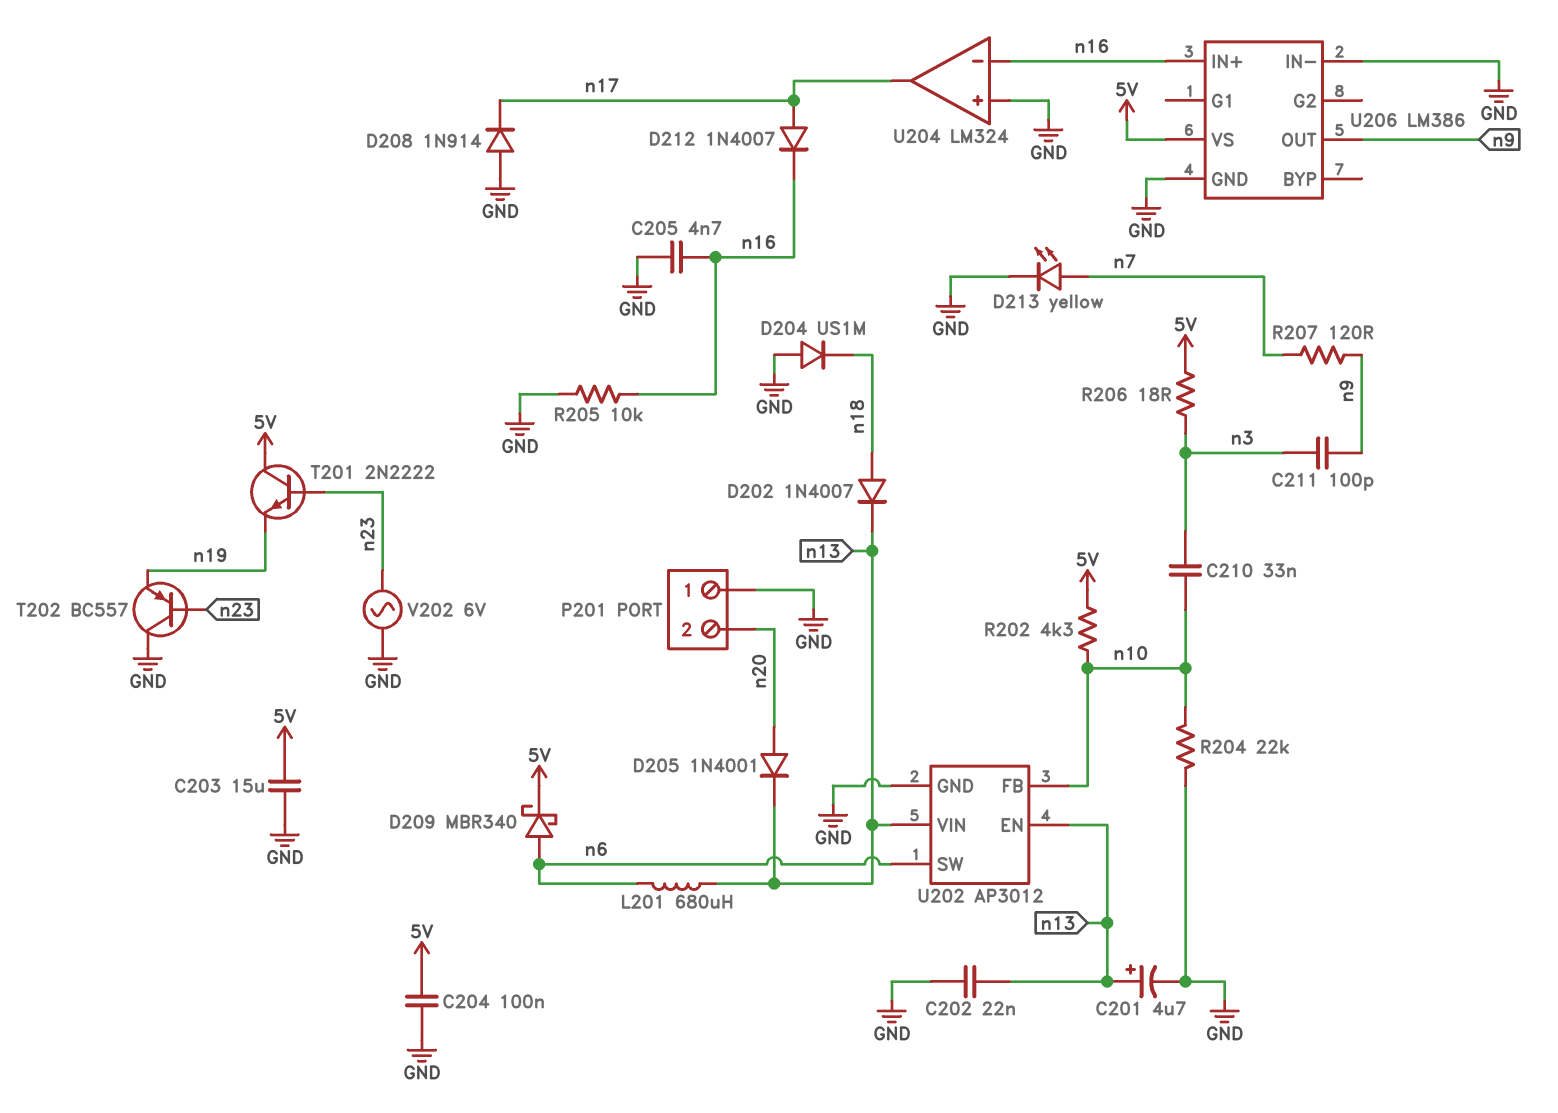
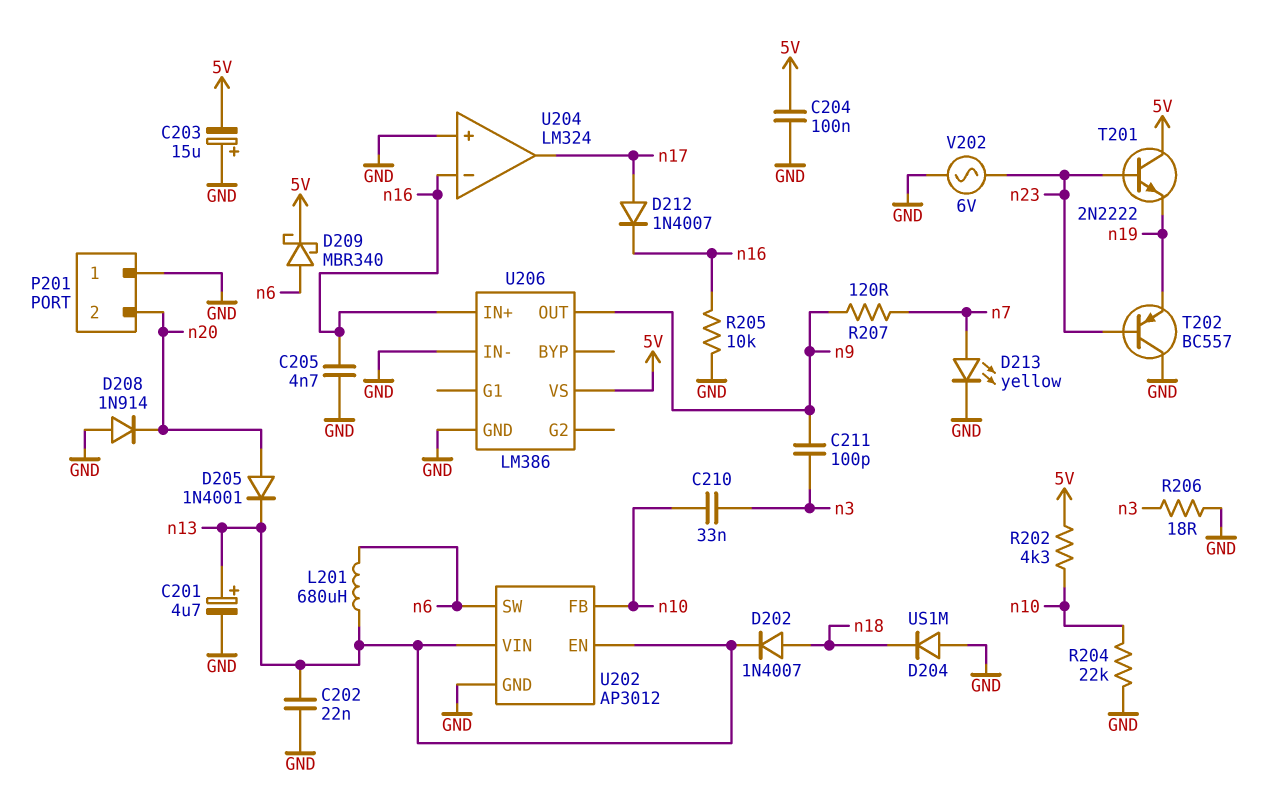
C203: 15uF (5V, GND) -> 15uF (plus GND, minus 5V)
D208: diode 1N914 (A GND, K n17) -> diode 1N914 (A GND, K n20)
R206: 18 (5V, n3) -> 18 (GND, n3)

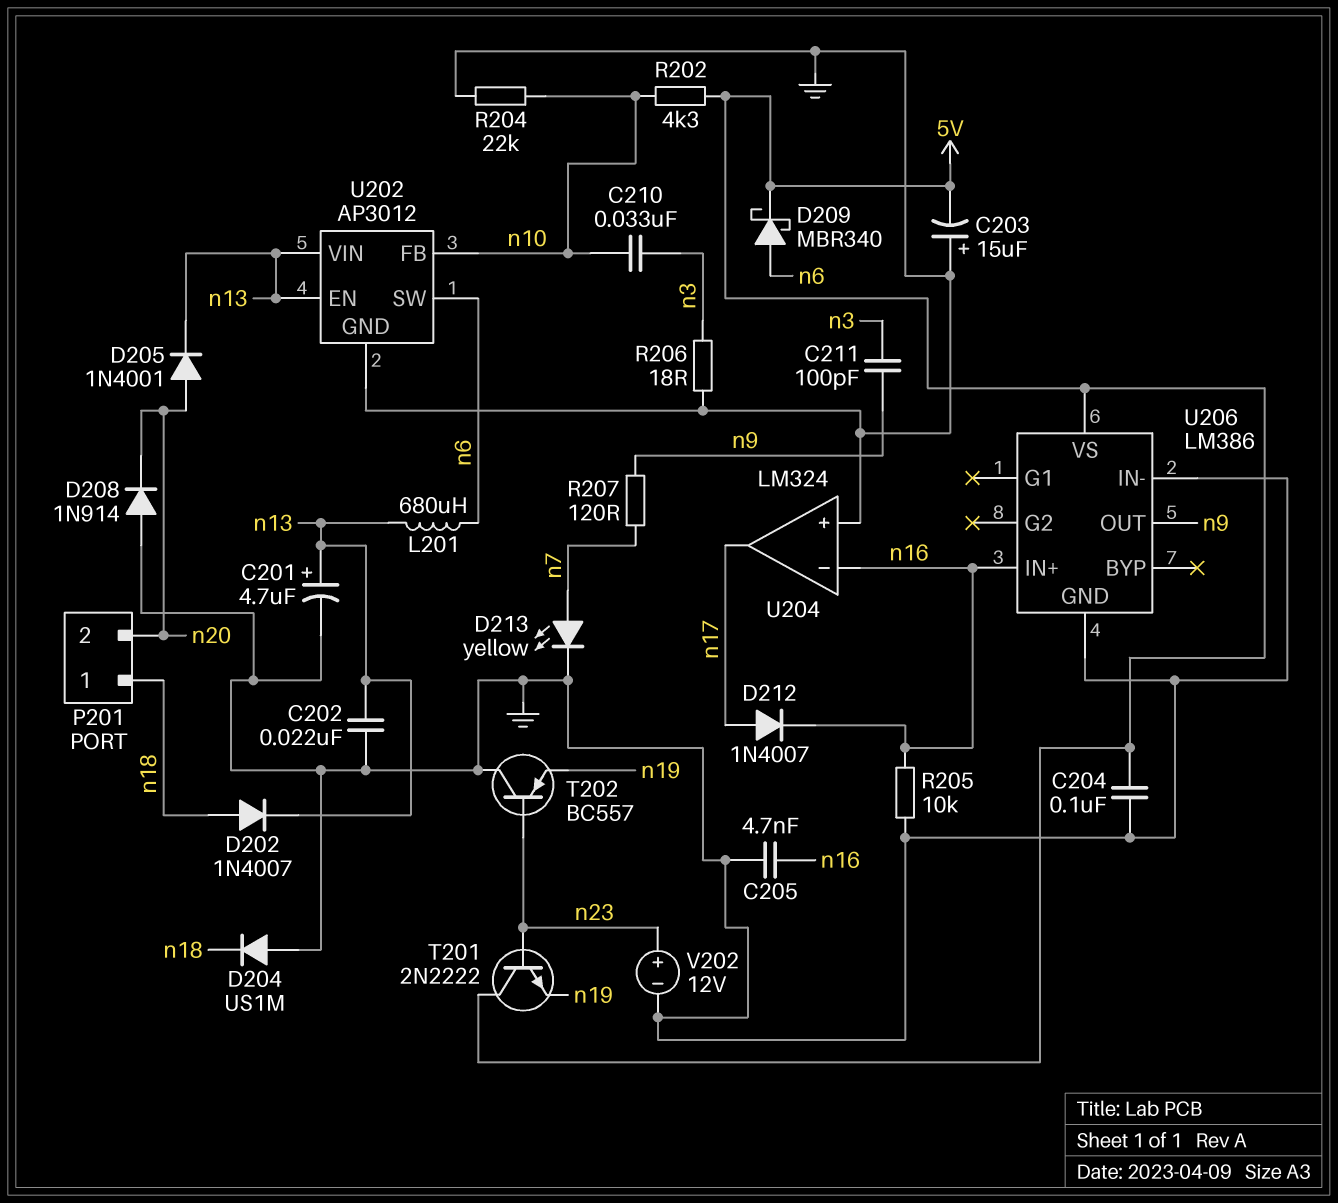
P201 pin 1: GND -> n18
V202: AC 6V (GND, n23) -> 12V (plus n23, minus GND)

